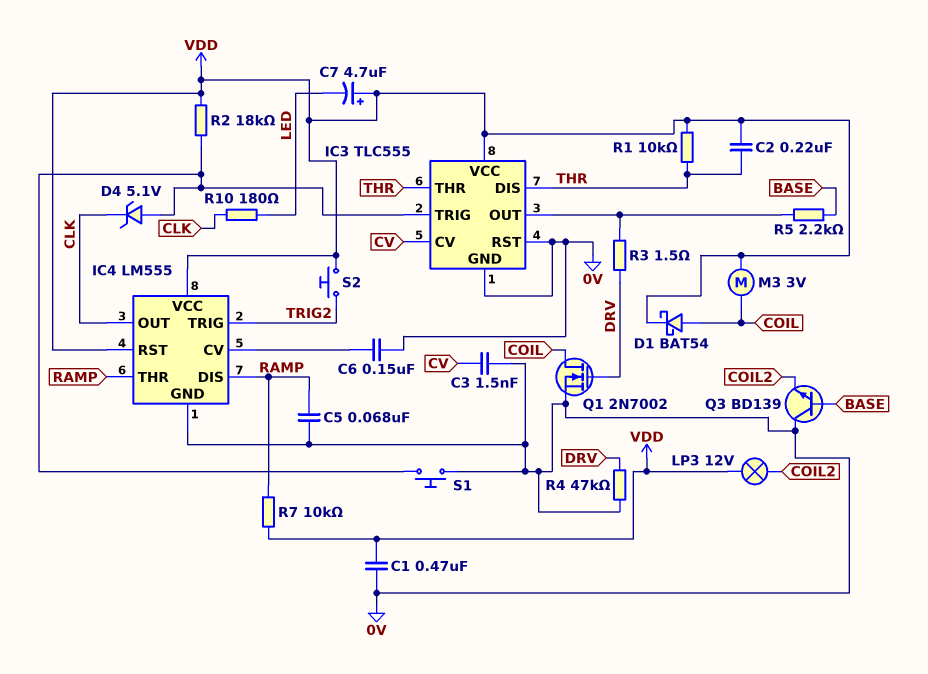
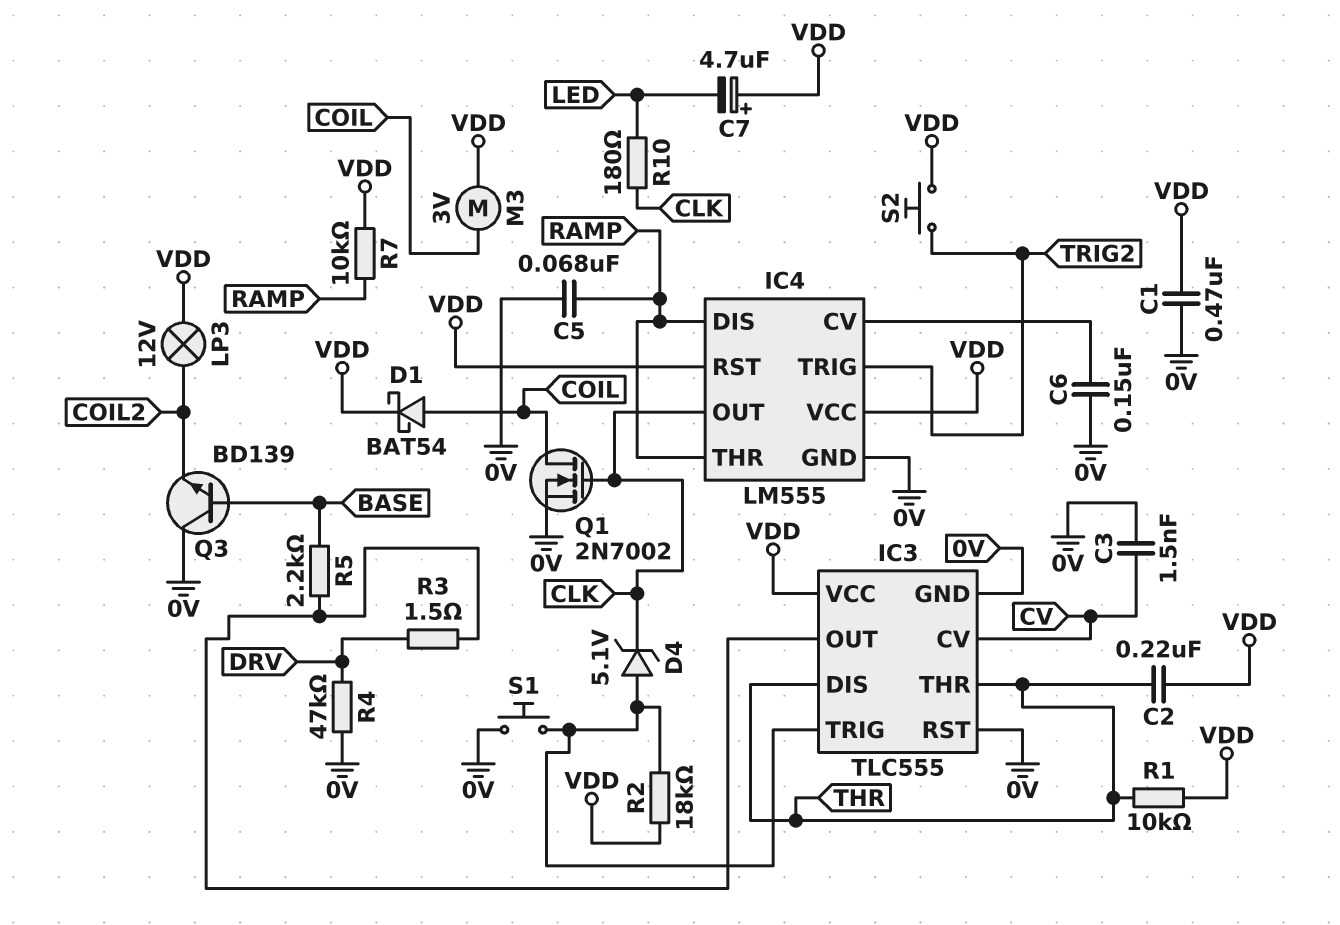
Q1: NMOS 2N7002 (G DRV, D COIL, S 0V) -> NMOS 2N7002 (G CLK, D COIL, S 0V)

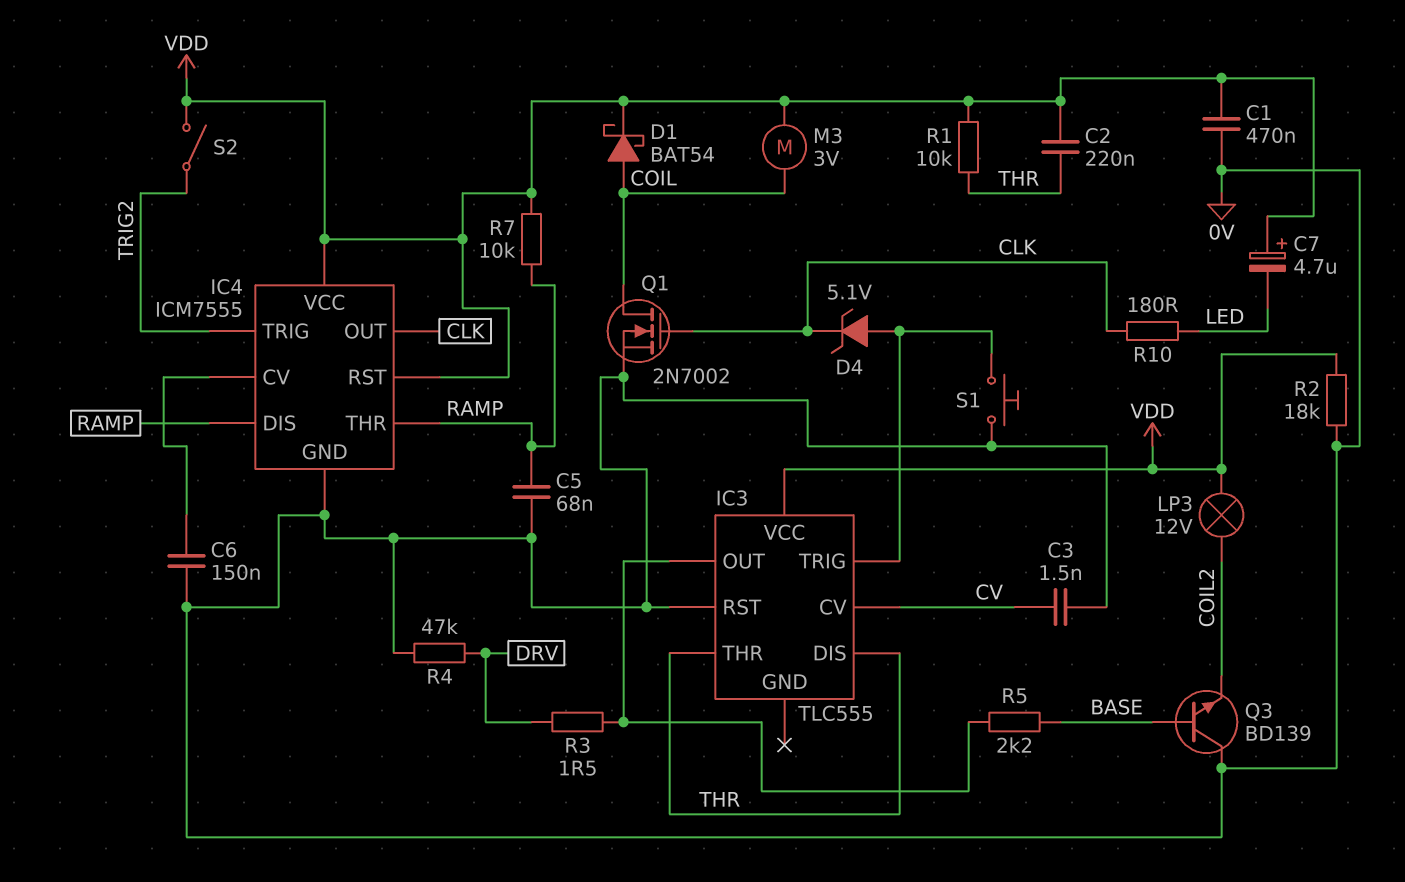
IC3 pin GND: 0V -> none
IC4: LM555 -> ICM7555
R2: 18k (IC3/TRIG, VDD) -> 18k (0V, VDD)
S2: button (TRIG2, VDD) -> switch (TRIG2, VDD)

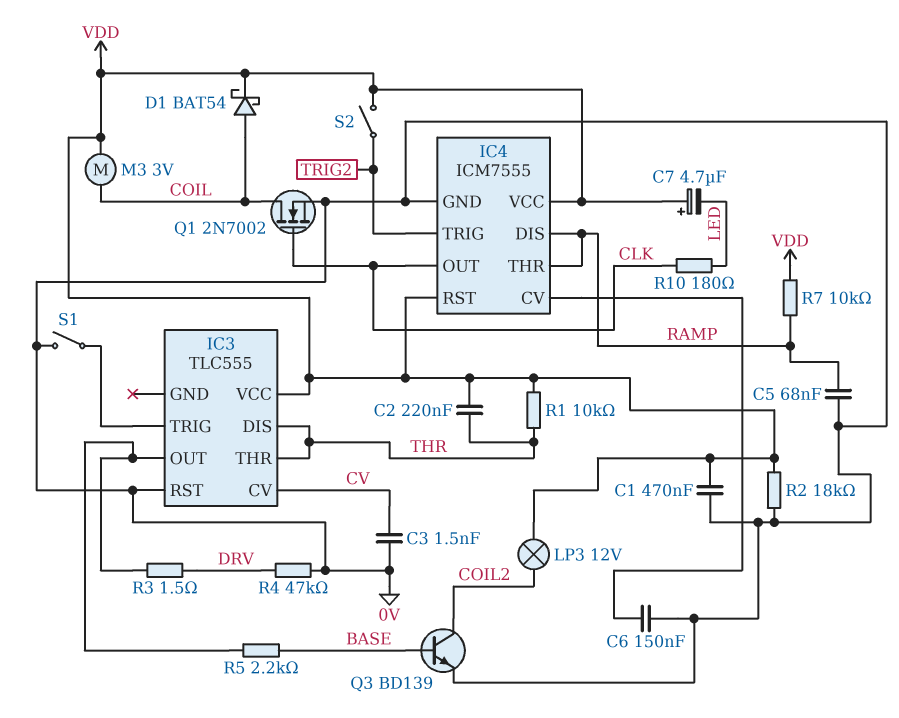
D4: zener 5.1V (A IC3/TRIG, K CLK) -> none
Q3: NPN BD139 (B BASE, C 0V, E COIL2) -> NPN BD139 (B BASE, C COIL2, E 0V)
S1: button (0V, IC3/TRIG) -> switch (0V, IC3/TRIG)

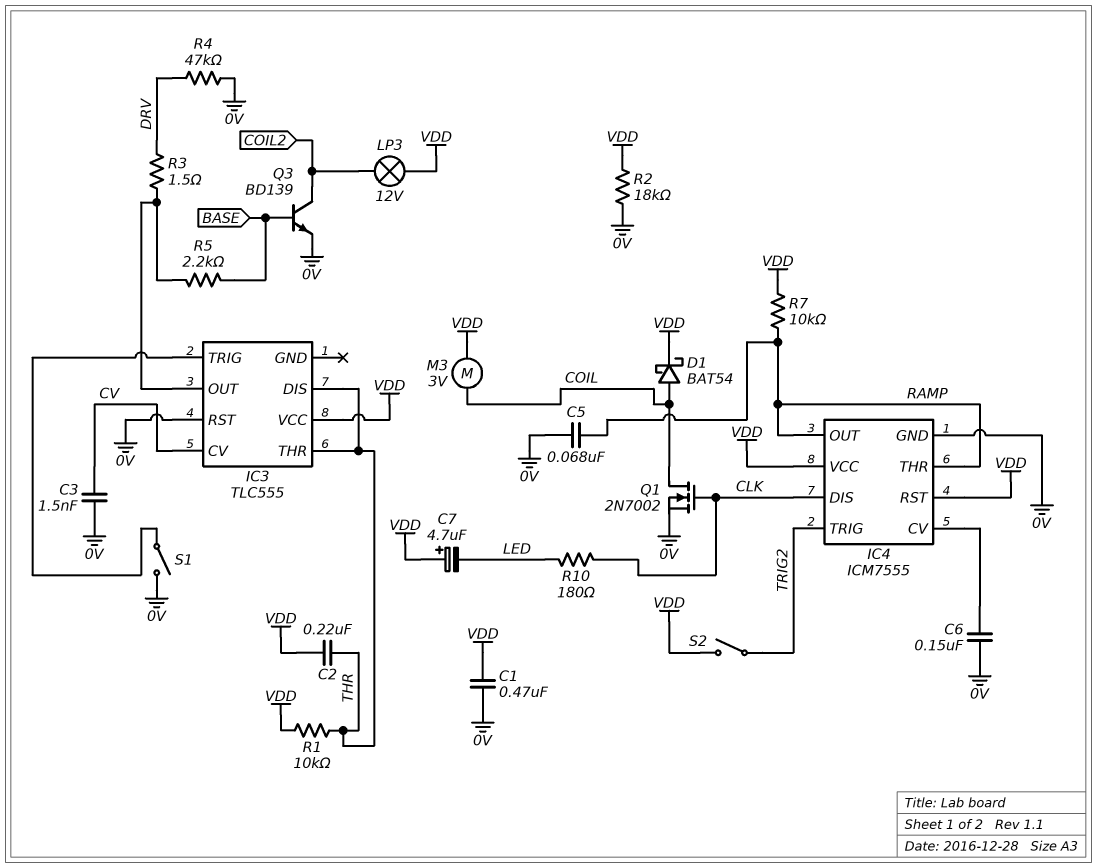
IC4 pin DIS: RAMP -> CLK
IC4 pin OUT: CLK -> RAMP

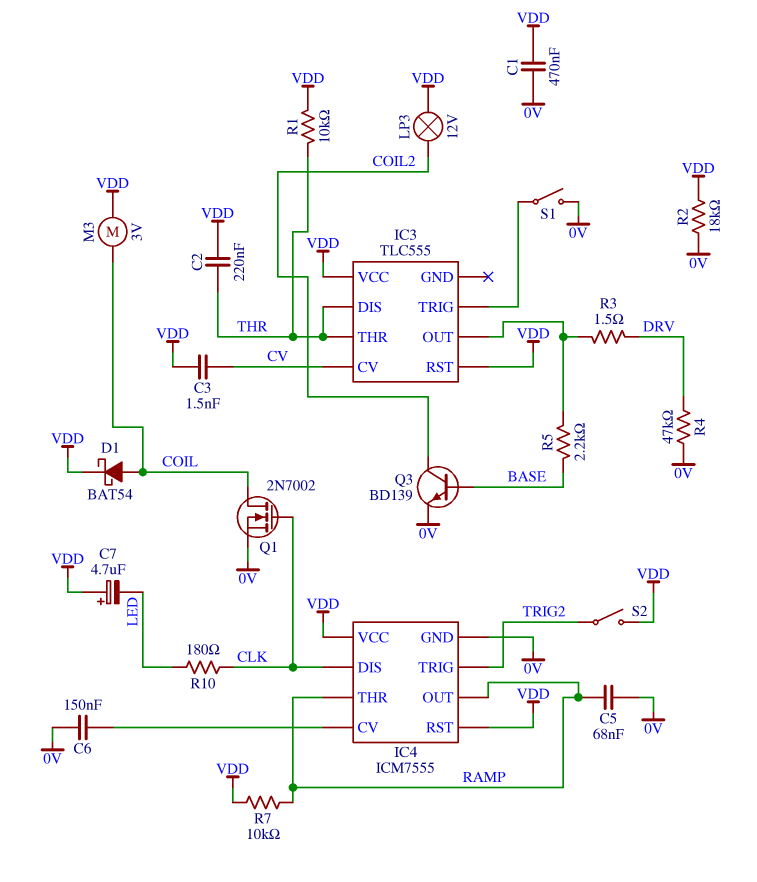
C3: 1.5nF (0V, CV) -> 1.5nF (CV, VDD)
IC3 pin RST: 0V -> VDD

